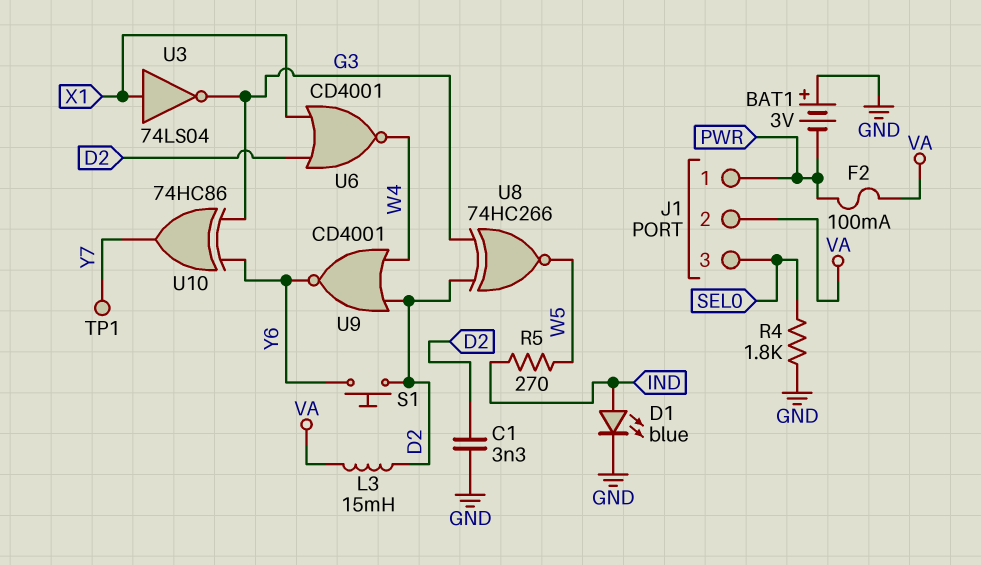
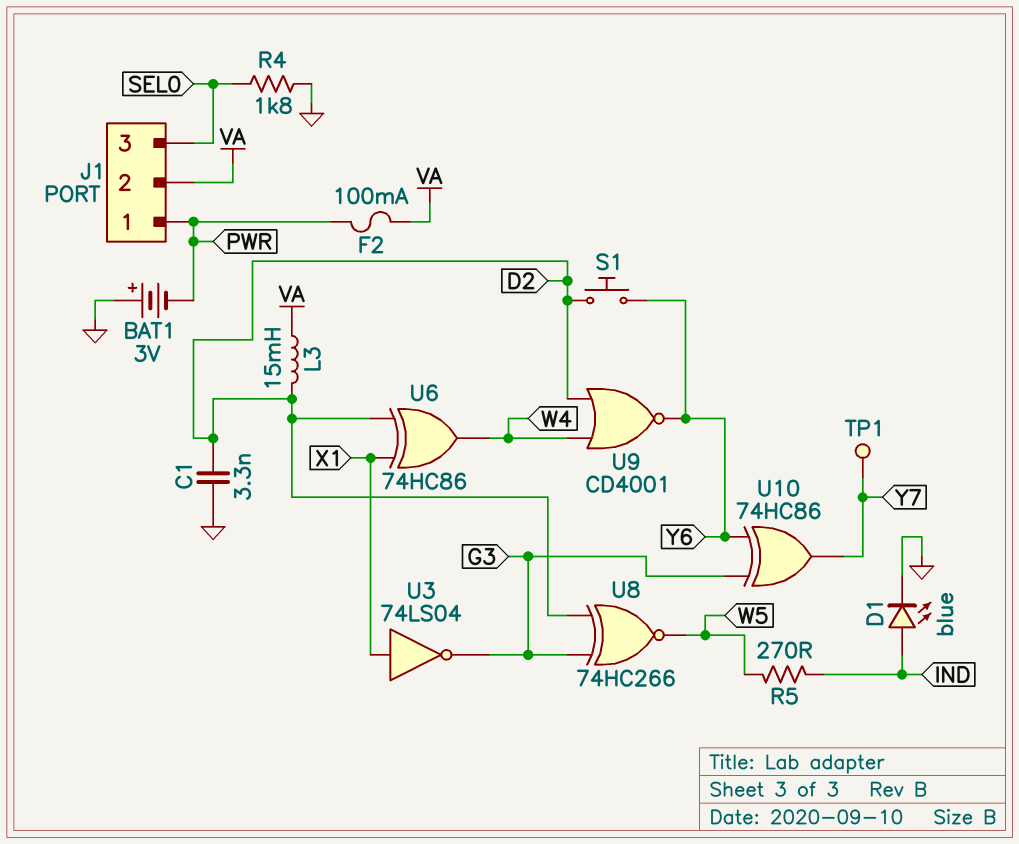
U6: NOR CD4001 (in D2, in X1, out W4) -> XOR 74HC86 (in D2, in X1, out W4)

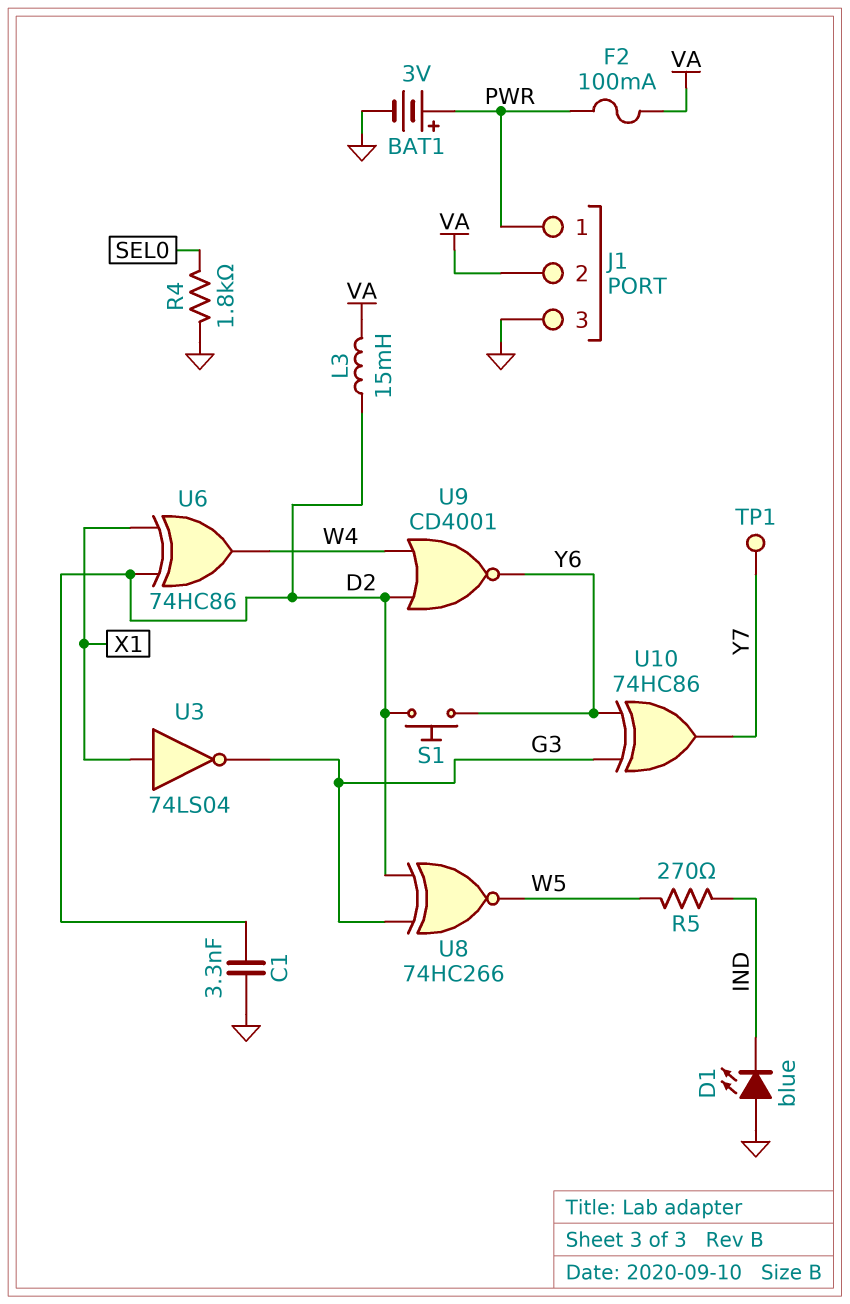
BAT1: 3V (plus GND, minus PWR) -> 3V (plus PWR, minus GND)
D1: LED blue (A IND, K GND) -> LED blue (A GND, K IND)
J1 pin 3: SEL0 -> GND

